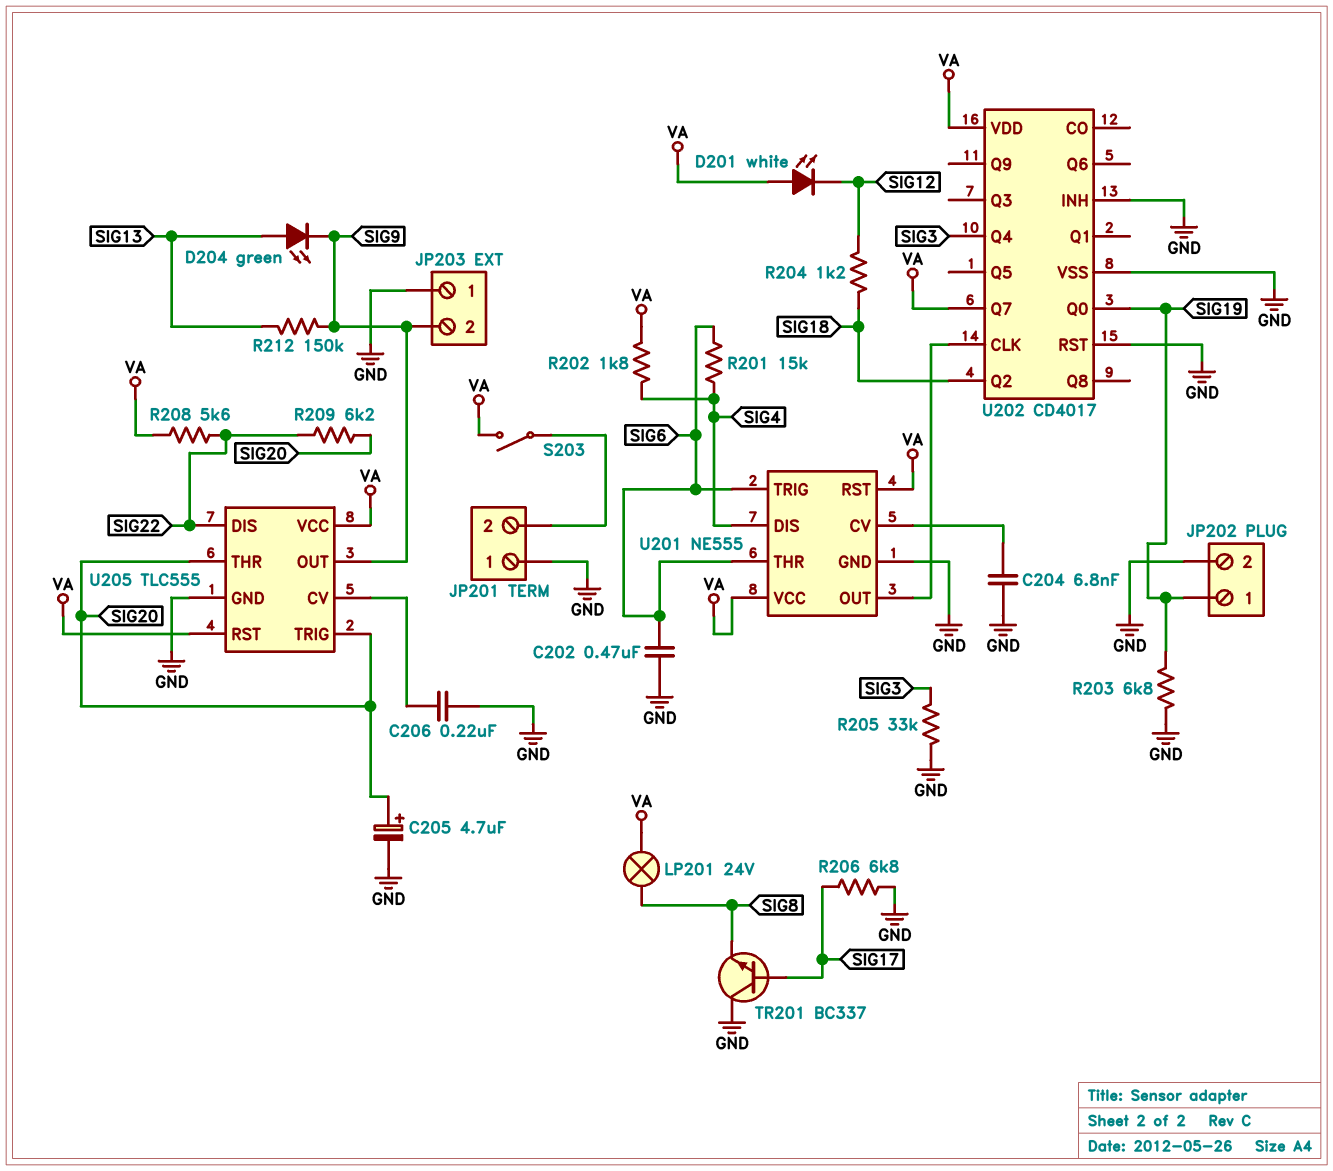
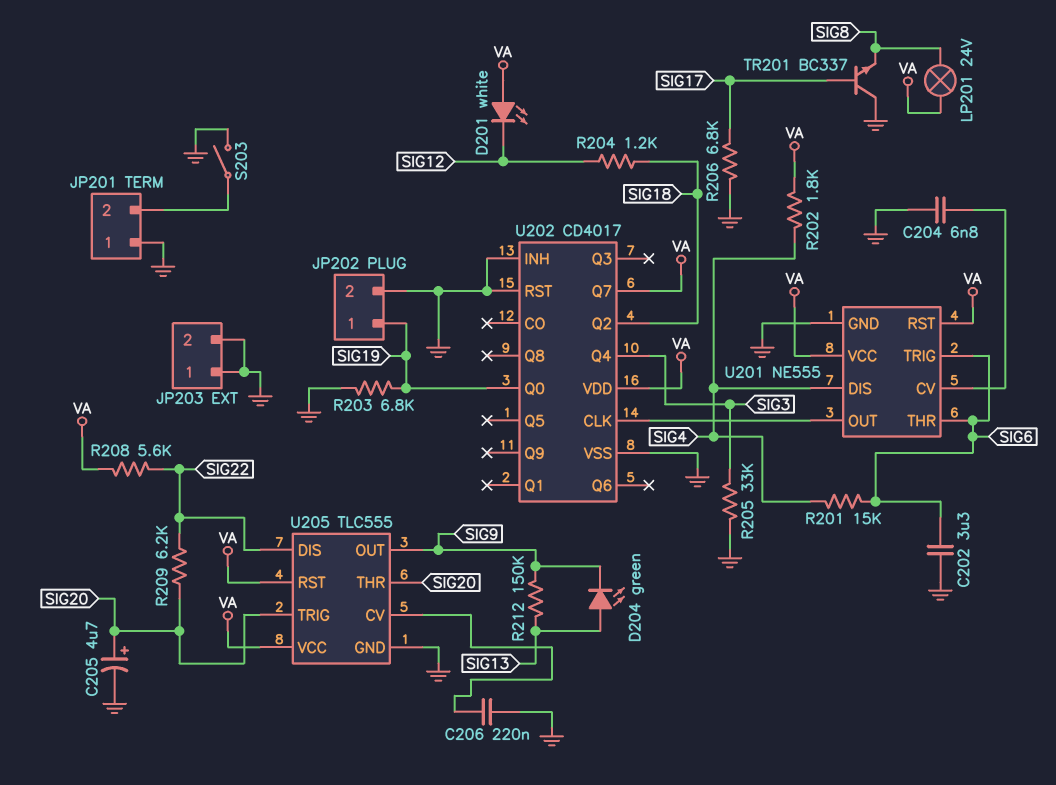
C202: 470nF (GND, SIG6) -> 3.3uF (GND, SIG6)
JP203 pin 2: SIG9 -> GND
S203: switch (JP201/2, VA) -> switch (GND, JP201/2)

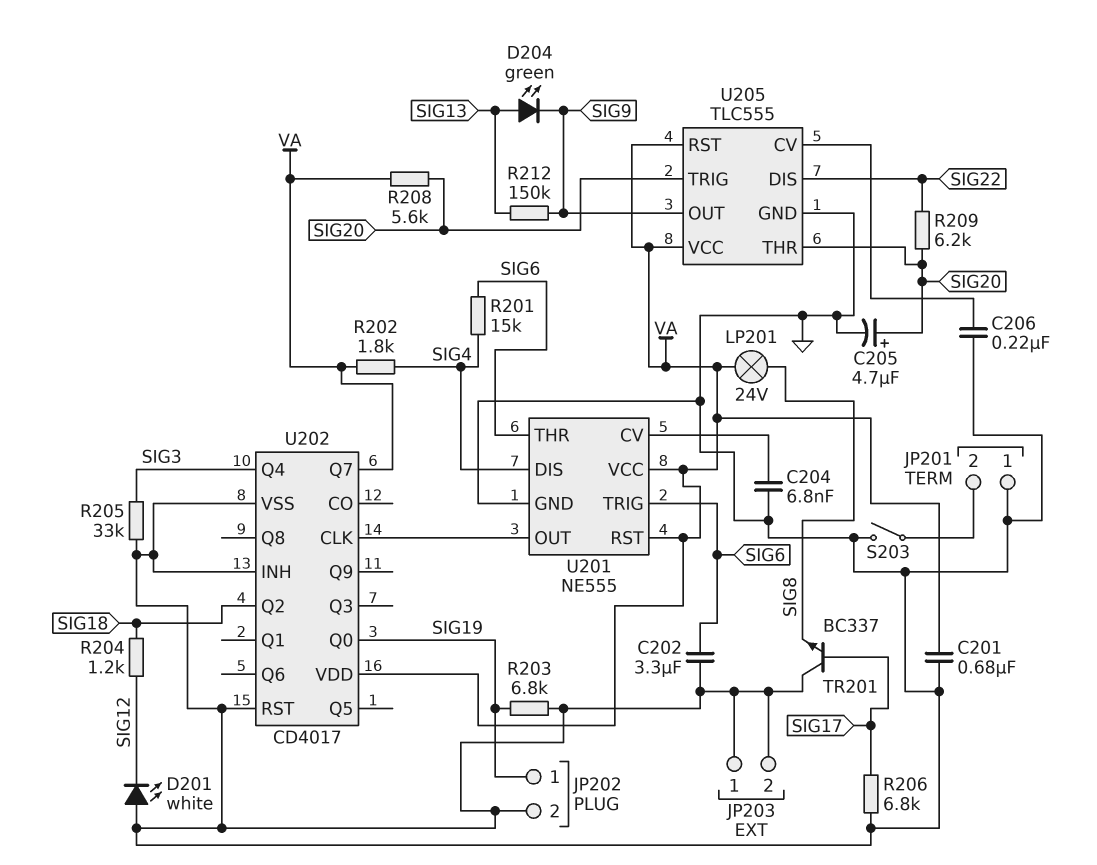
C201: none -> 680nF (GND, VA)
D201: LED white (A VA, K SIG12) -> LED white (A GND, K SIG12)
R208: 5.6k (SIG22, VA) -> 5.6k (SIG20, VA)

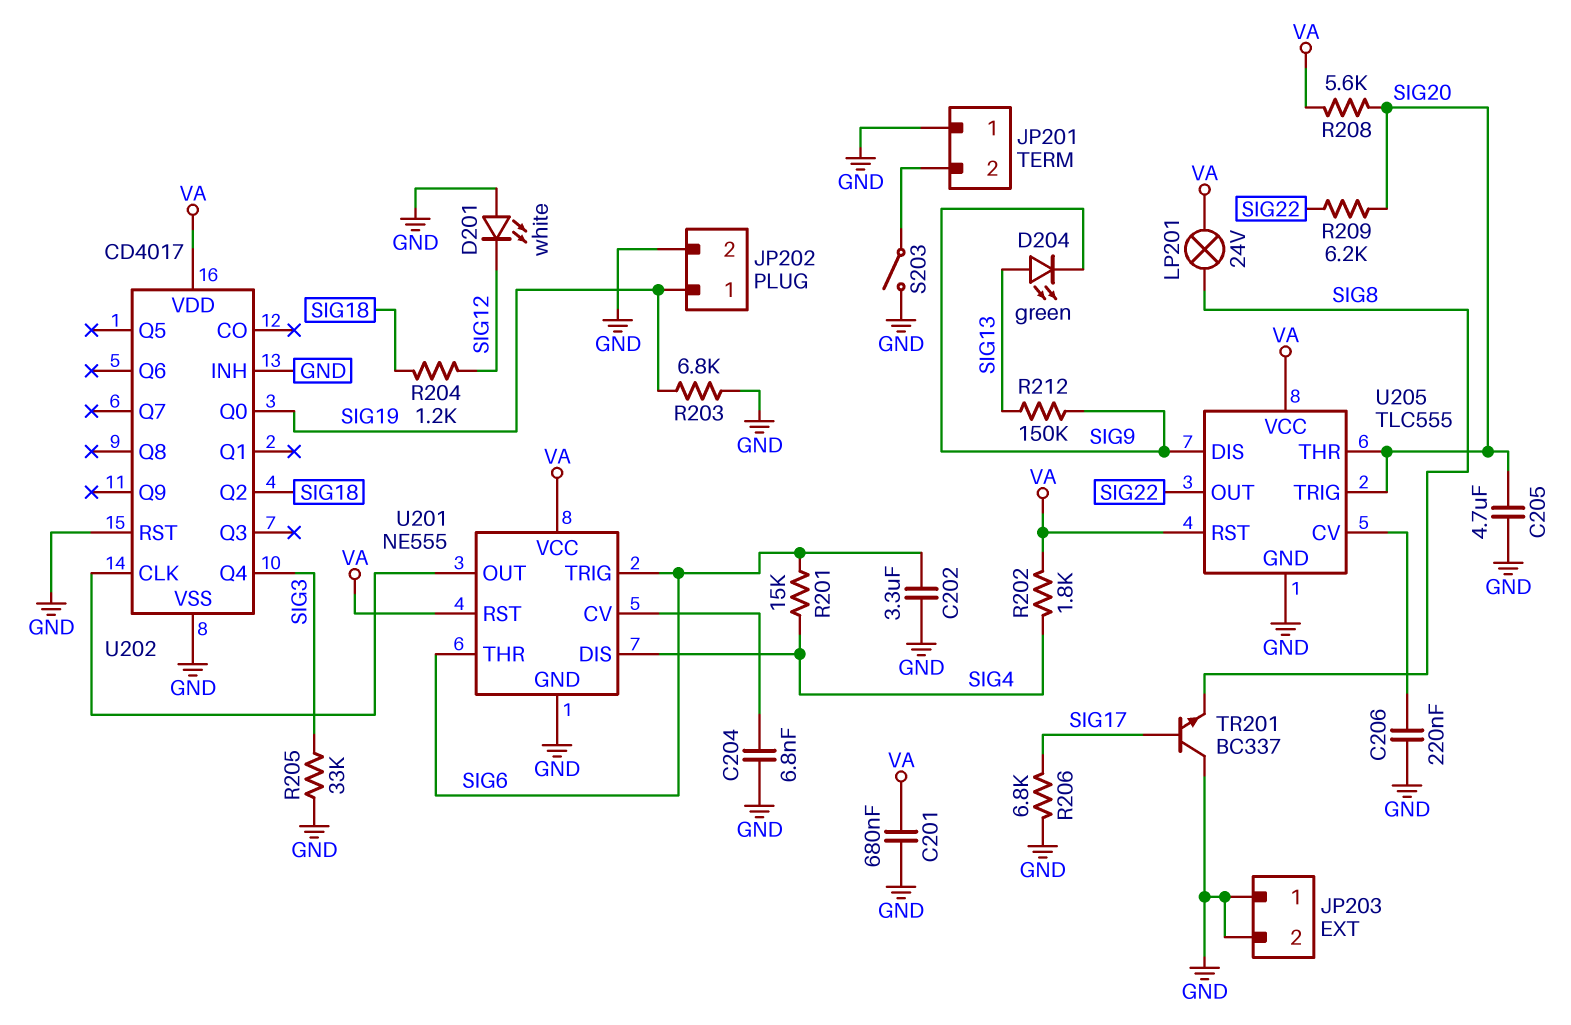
C205: 4.7uF (plus SIG20, minus GND) -> 4.7uF (GND, SIG20)
U202 pin Q7: VA -> none
U205 pin DIS: SIG22 -> SIG9
U205 pin OUT: SIG9 -> SIG22

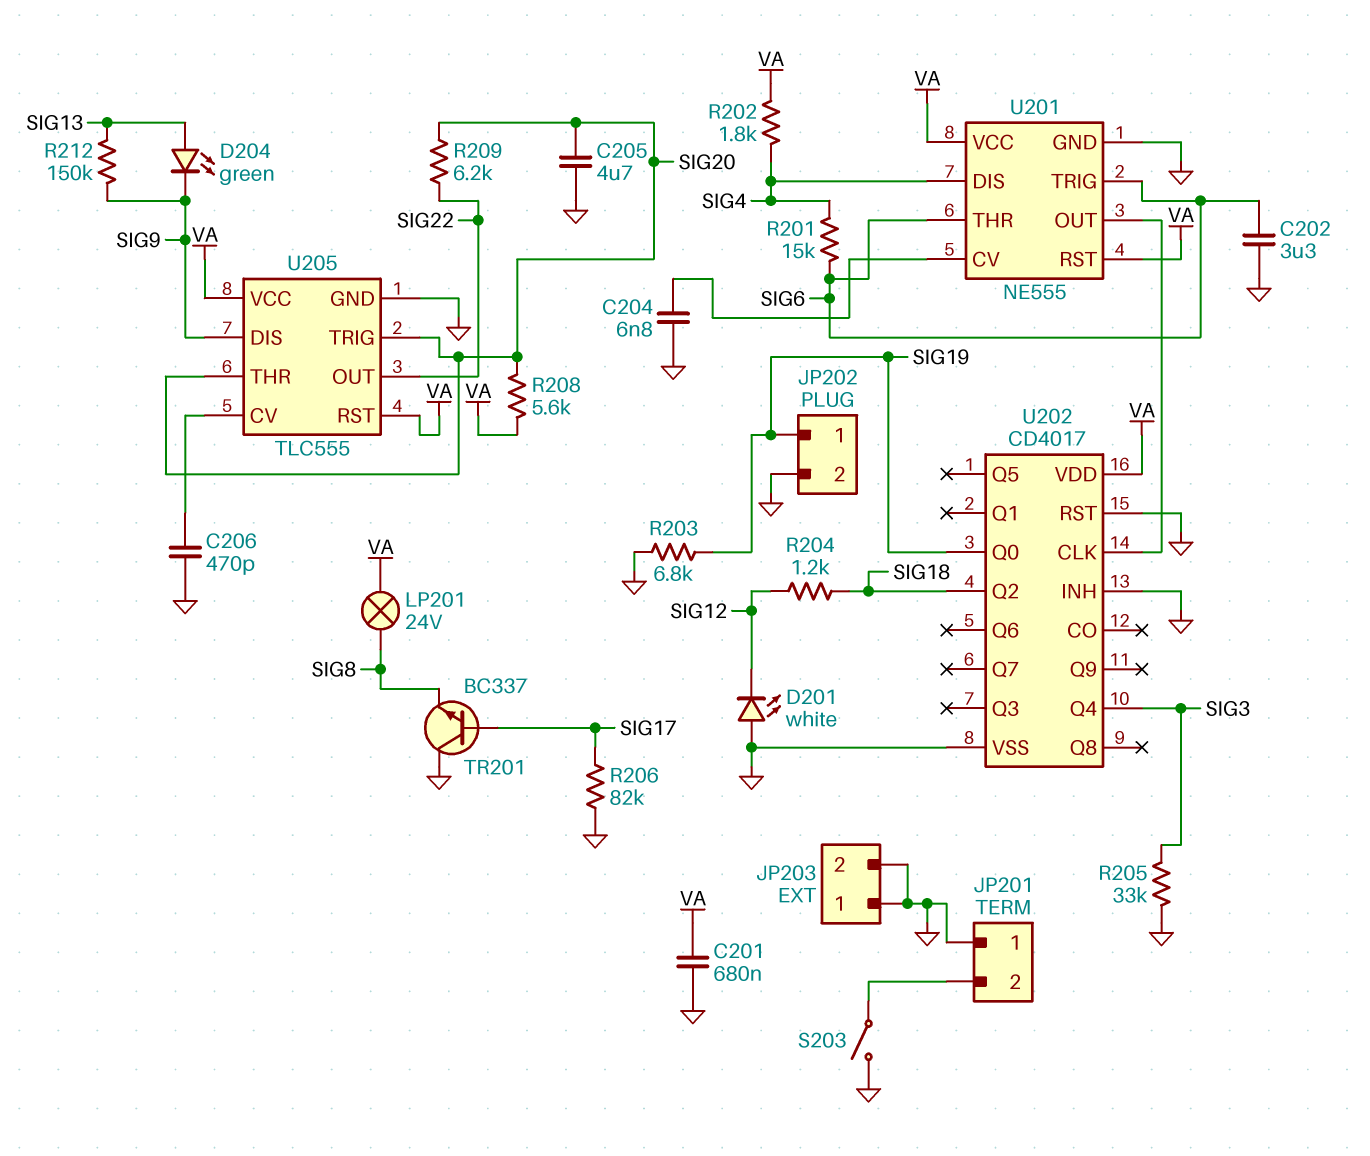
C206: 220nF (GND, U205/CV) -> 470pF (GND, U205/CV)
R206: 6.8k (GND, SIG17) -> 82k (GND, SIG17)

